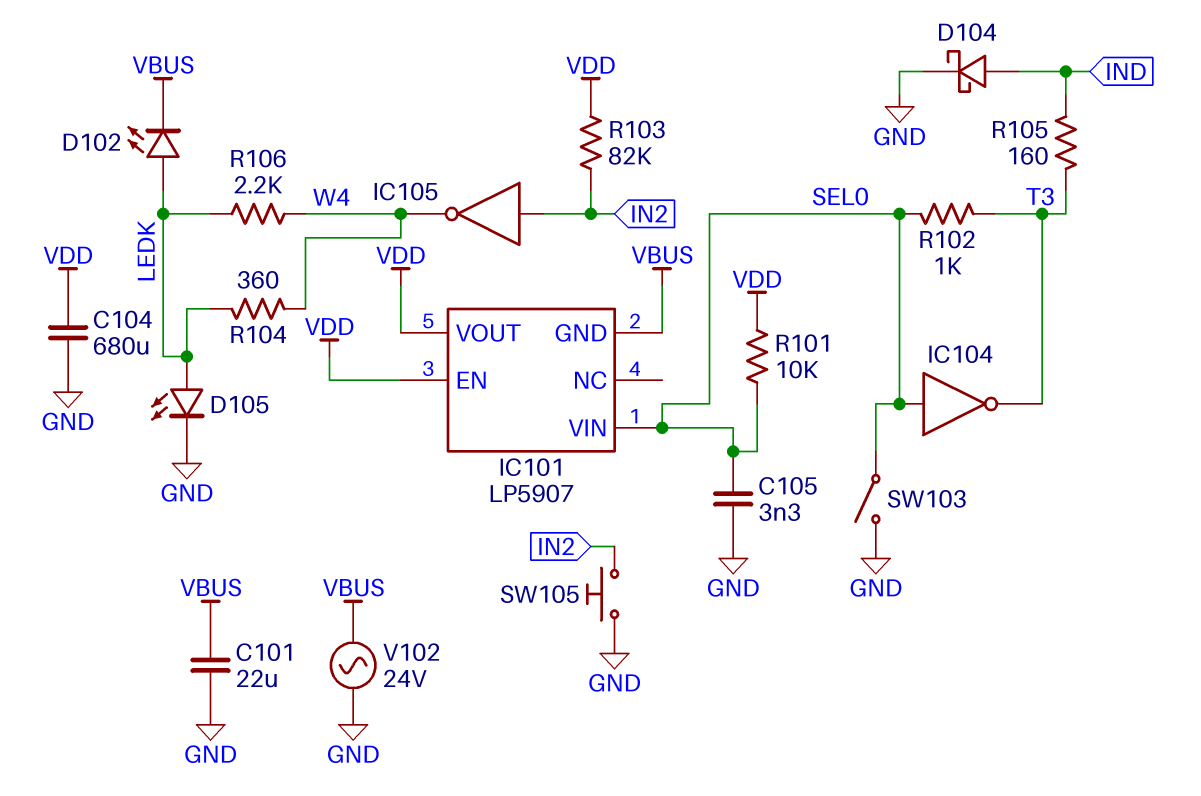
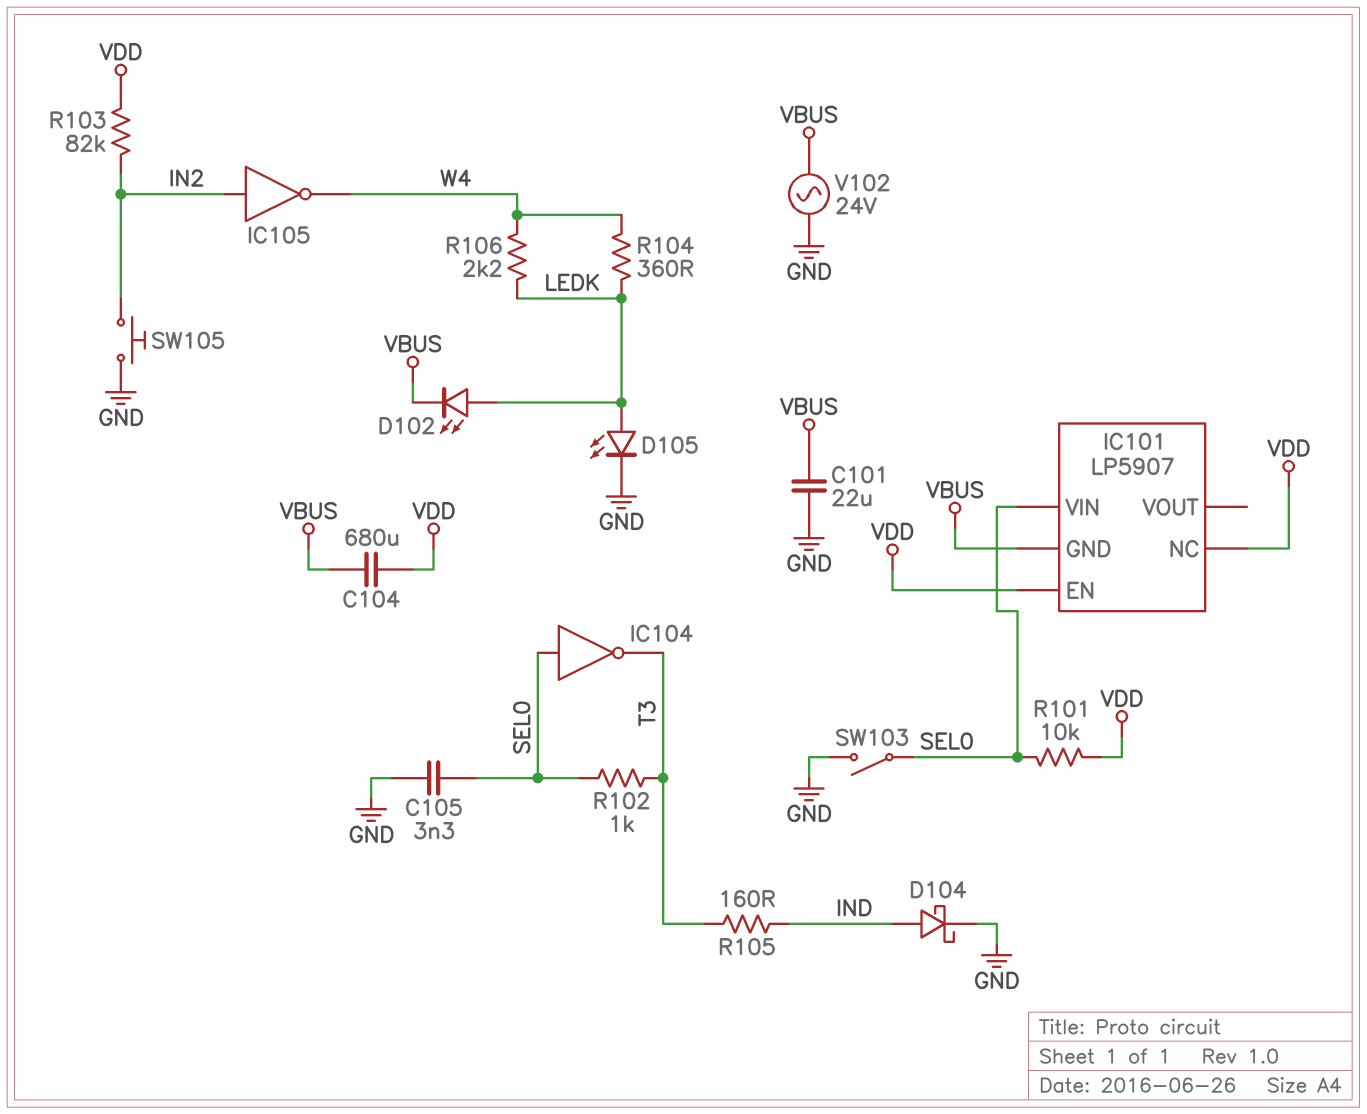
C104: 680uF (GND, VDD) -> 680uF (VBUS, VDD)
IC101 pin NC: none -> VDD
IC101 pin VOUT: VDD -> none

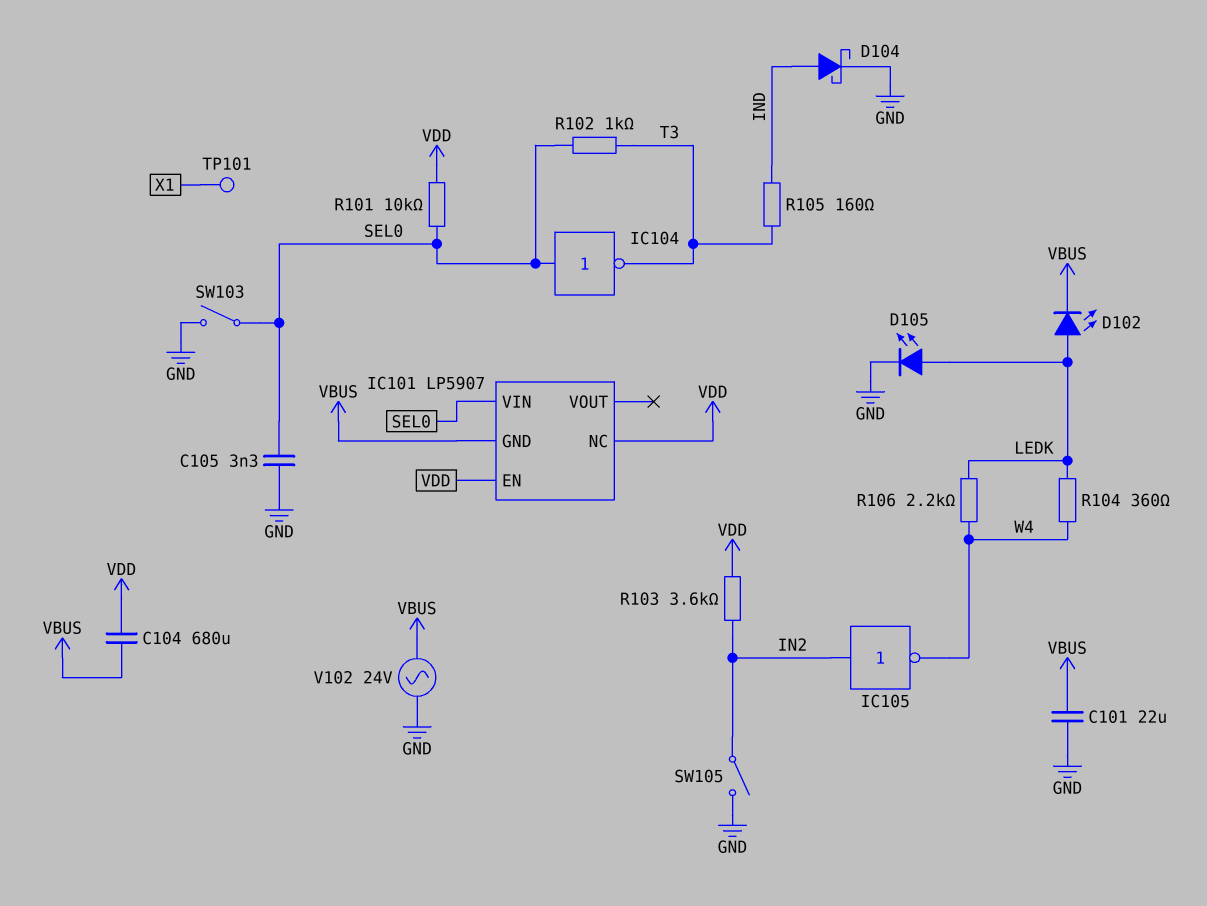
R103: 82k (IN2, VDD) -> 3.6k (IN2, VDD)
SW105: button (GND, IN2) -> switch (GND, IN2)
TP101: none -> test point (X1)

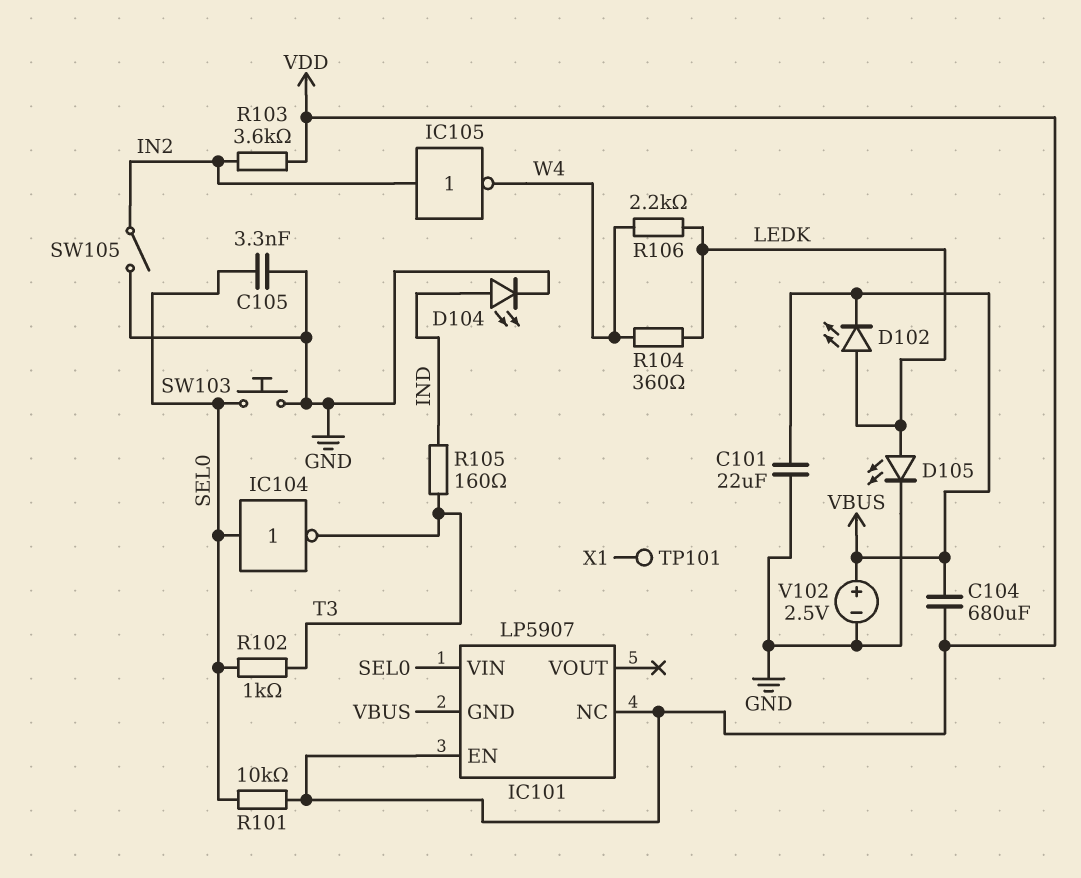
D104: schottky (A IND, K GND) -> LED (A IND, K GND)
SW103: switch (GND, SEL0) -> button (GND, SEL0)
V102: AC 24V (GND, VBUS) -> 2.5V (plus VBUS, minus GND)

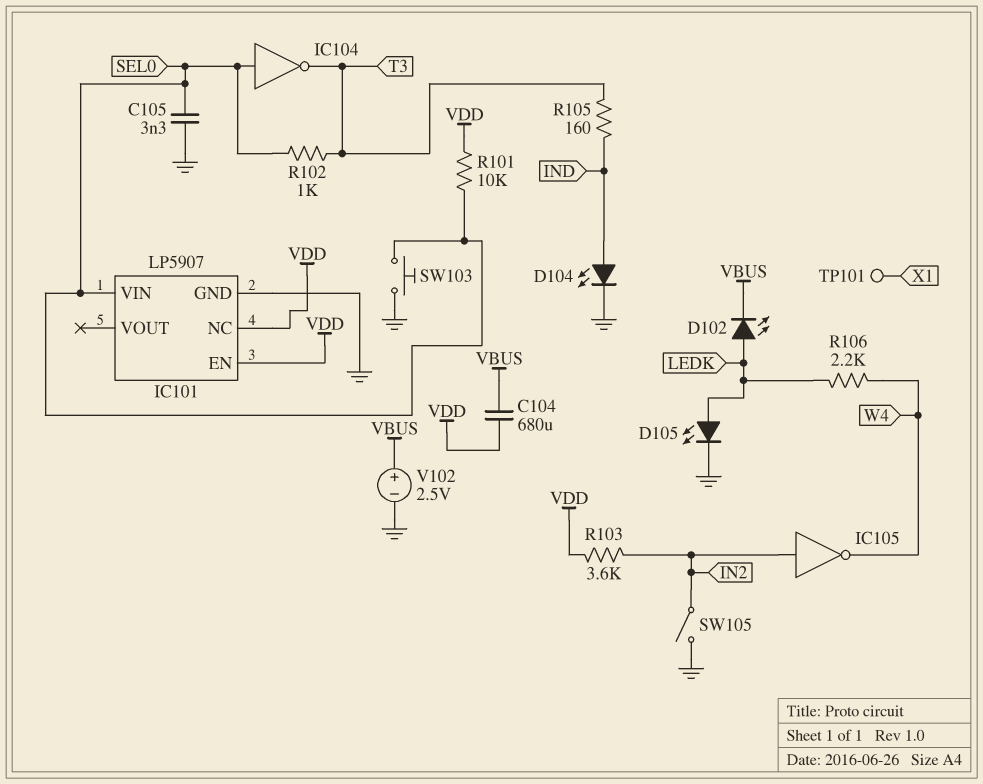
C101: 22uF (GND, VBUS) -> none
IC101 pin GND: VBUS -> GND
R104: 360 (LEDK, W4) -> none

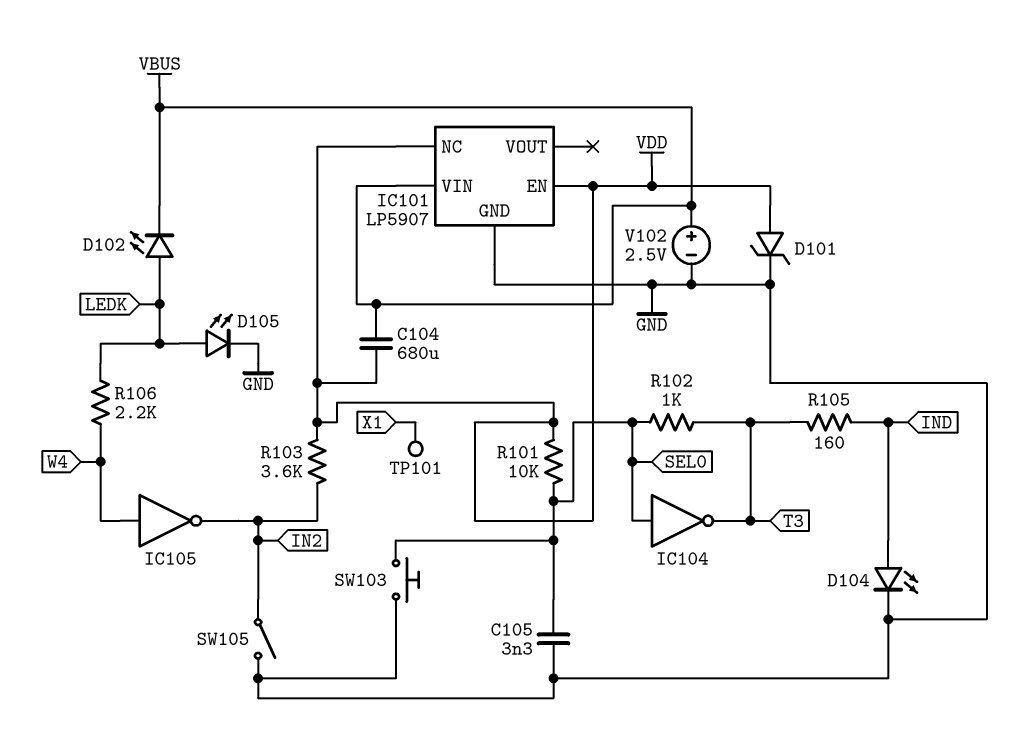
D101: none -> zener (A VDD, K GND)
IC101 pin VIN: SEL0 -> VBUS
IC105: NOT (in IN2, out W4) -> NOT (in W4, out IN2)

